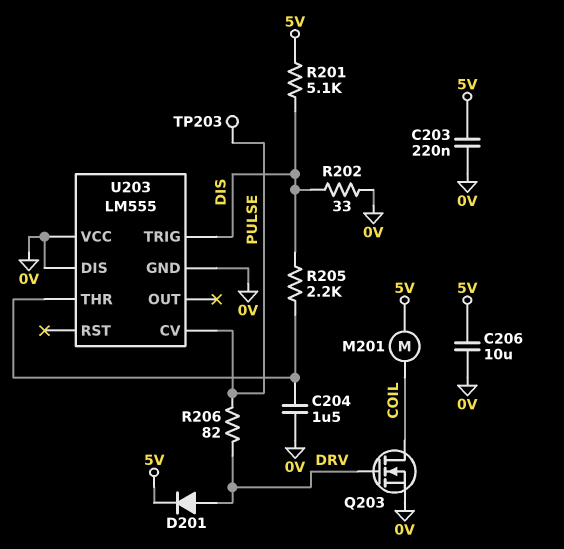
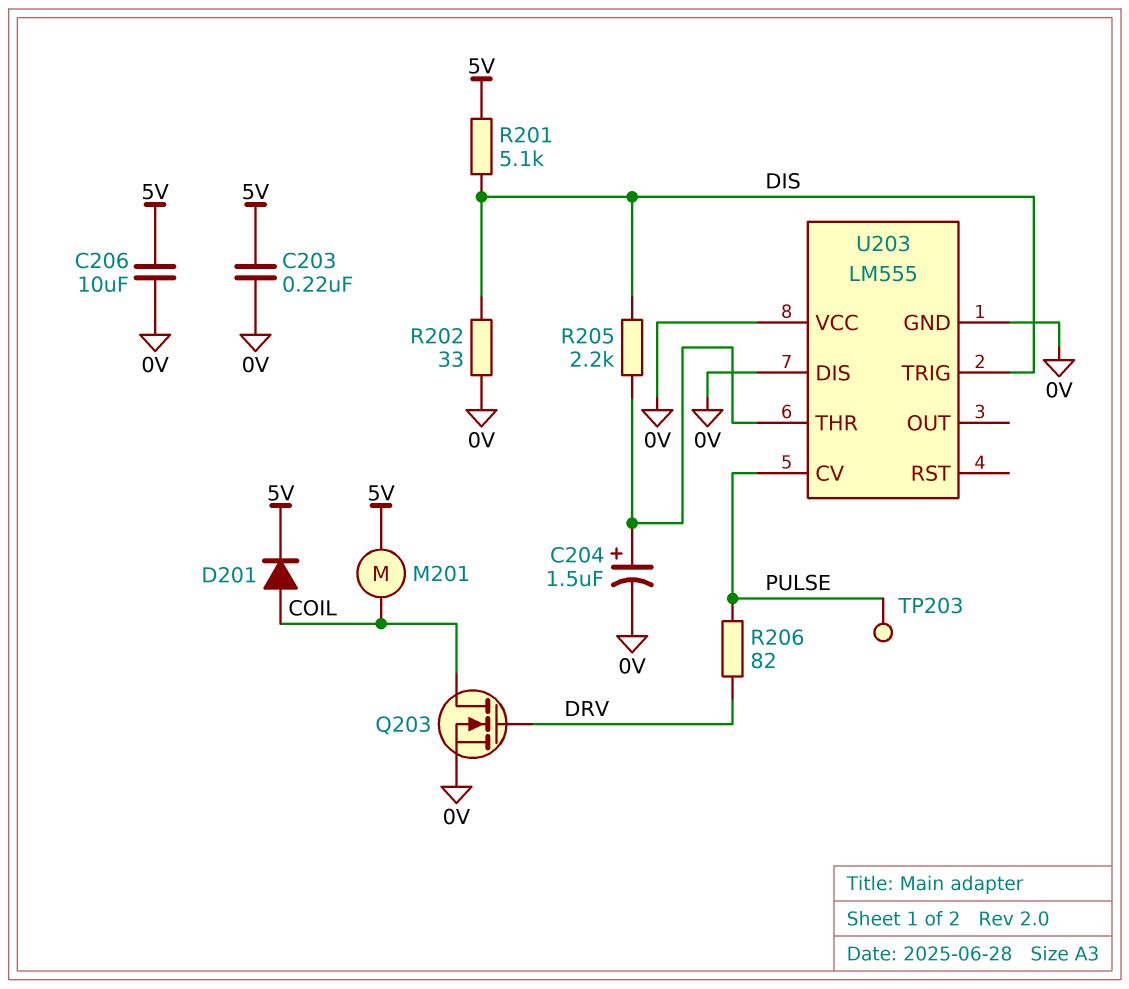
C204: 1.5uF (0V, U203/THR) -> 1.5uF (plus U203/THR, minus 0V)
D201: diode (A DRV, K 5V) -> diode (A COIL, K 5V)

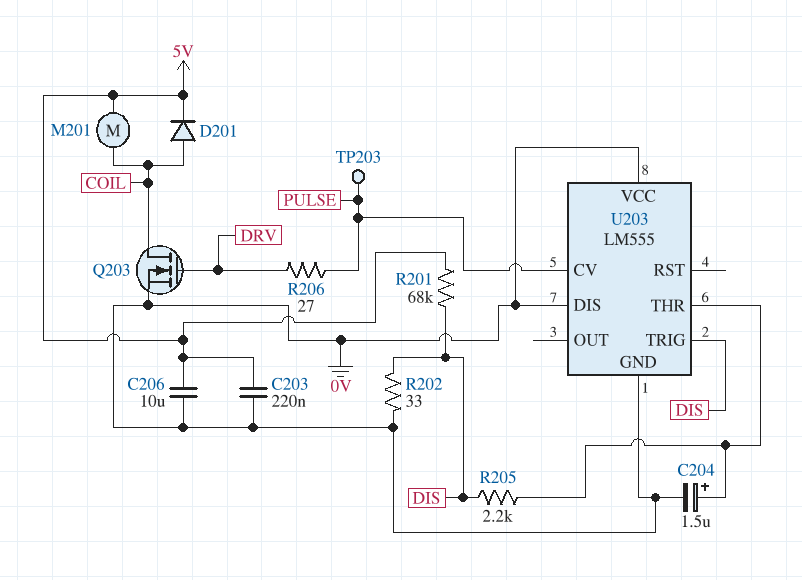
R201: 5.1k (5V, DIS) -> 68k (5V, DIS)
R206: 82 (DRV, PULSE) -> 27 (DRV, PULSE)

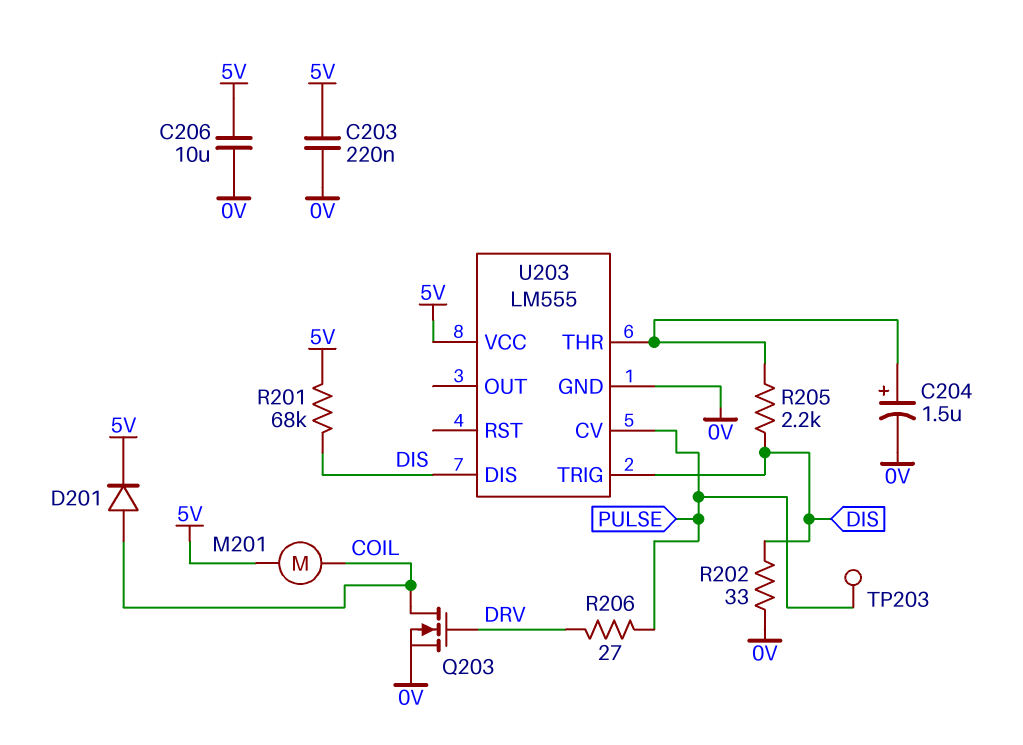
U203 pin DIS: 0V -> DIS
U203 pin VCC: 0V -> 5V

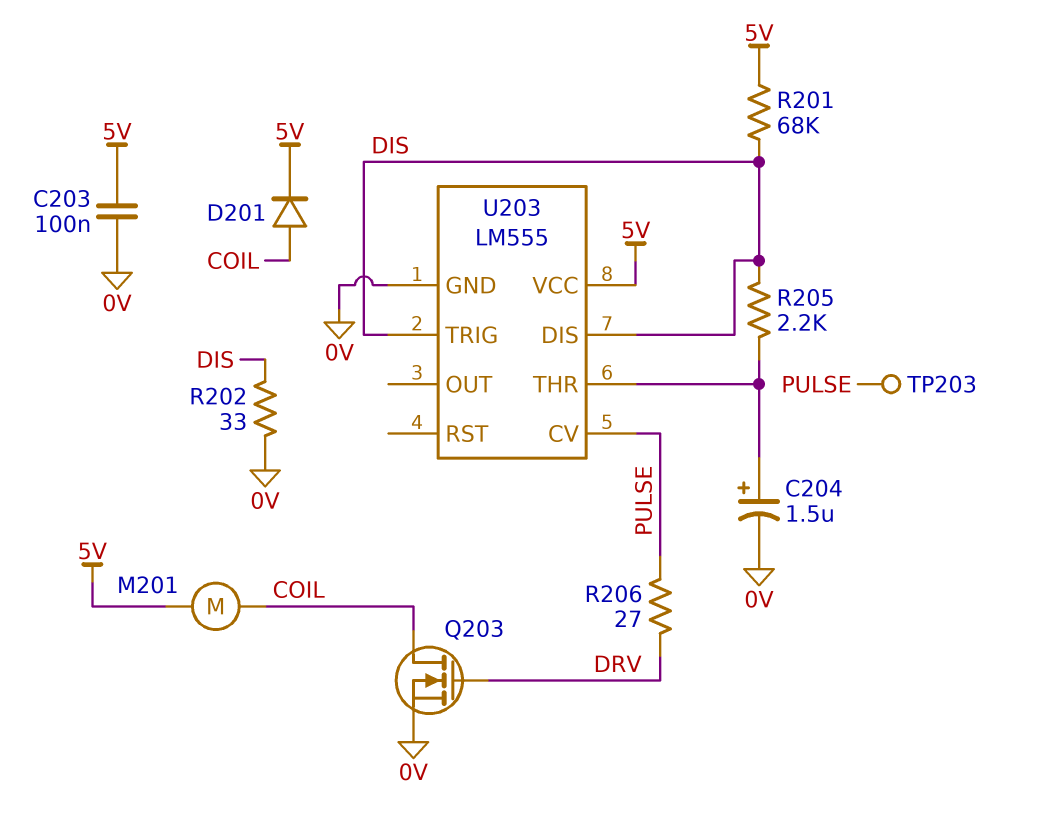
C203: 220nF (0V, 5V) -> 100nF (0V, 5V)
C206: 10uF (0V, 5V) -> none

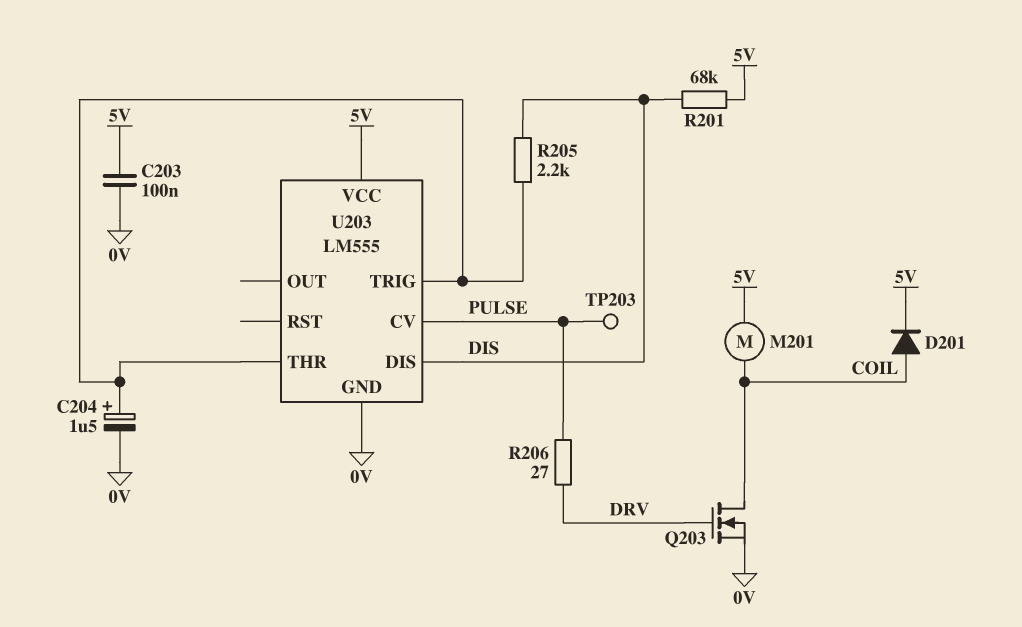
R202: 33 (0V, DIS) -> none
U203 pin TRIG: DIS -> U203/THR

